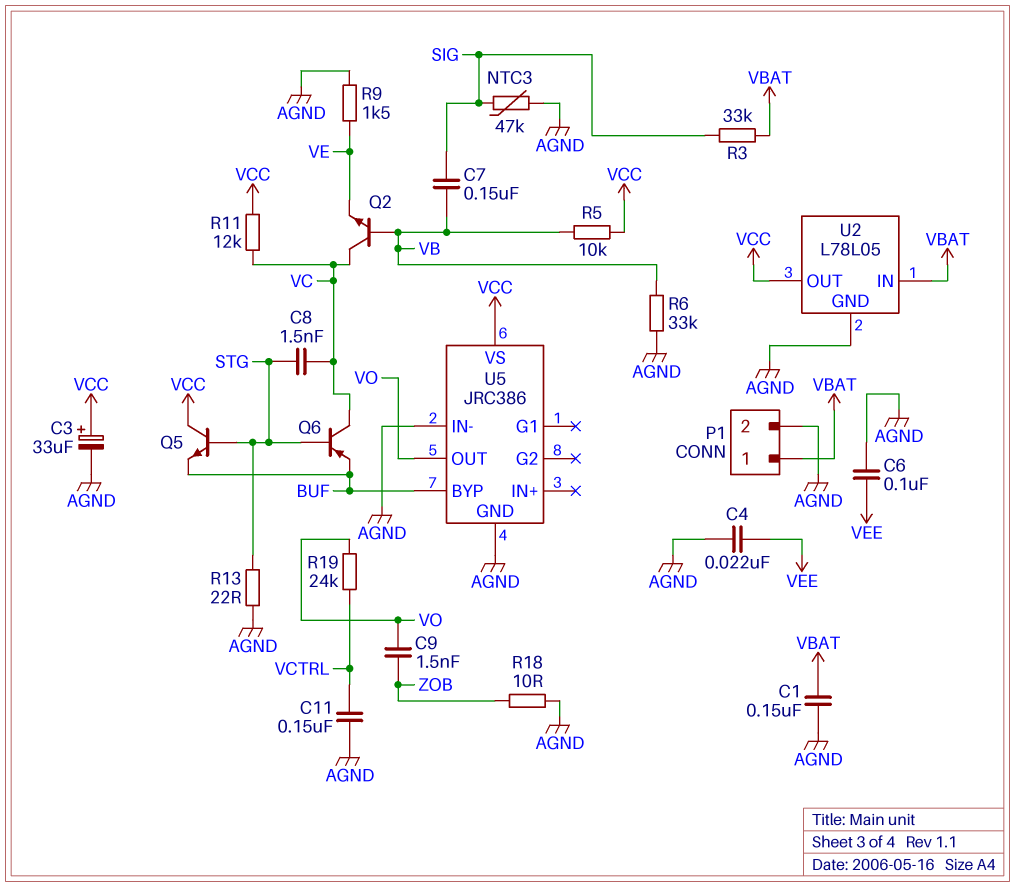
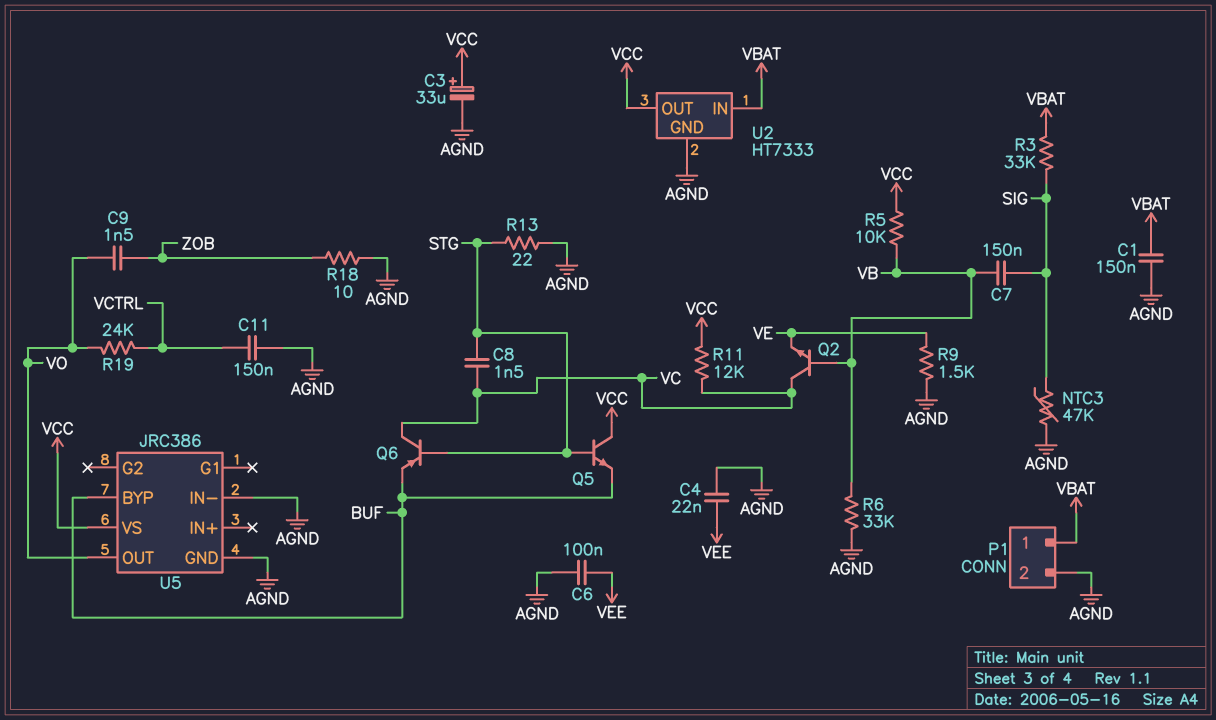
U2: L78L05 -> HT7333

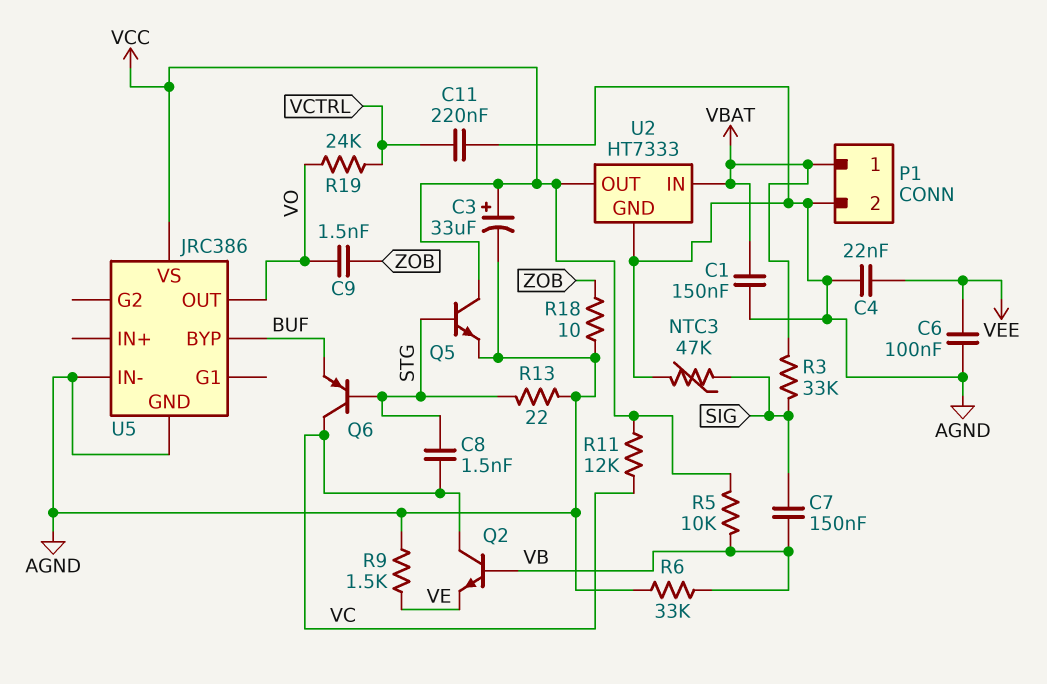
C11: 150nF (AGND, VCTRL) -> 220nF (AGND, VCTRL)
Q5: NPN (B STG, C VCC, E BUF) -> NPN (B STG, C VCC, E AGND)

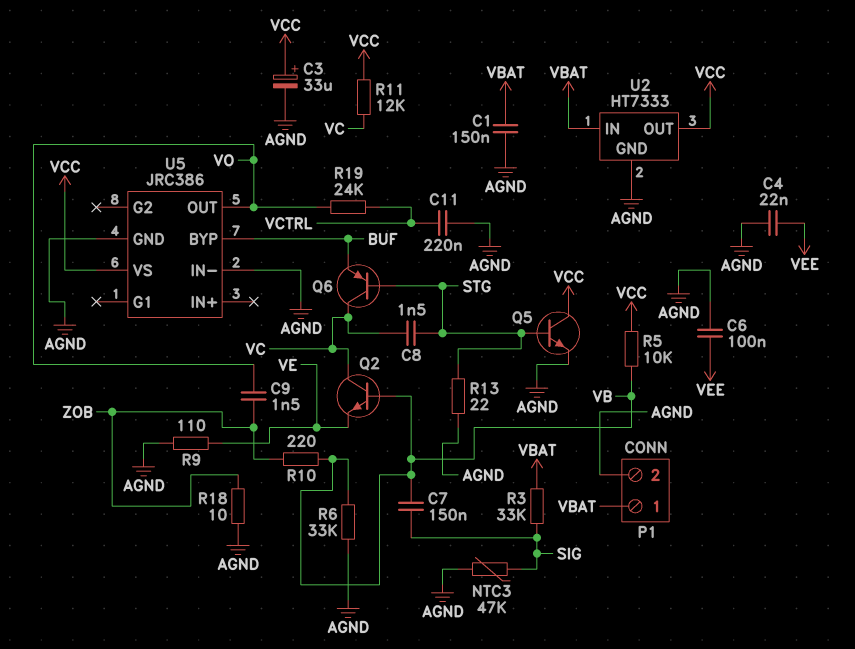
R9: 1.5k (AGND, VE) -> 110 (AGND, VE)
R10: none -> 220 (VB, ZOB)

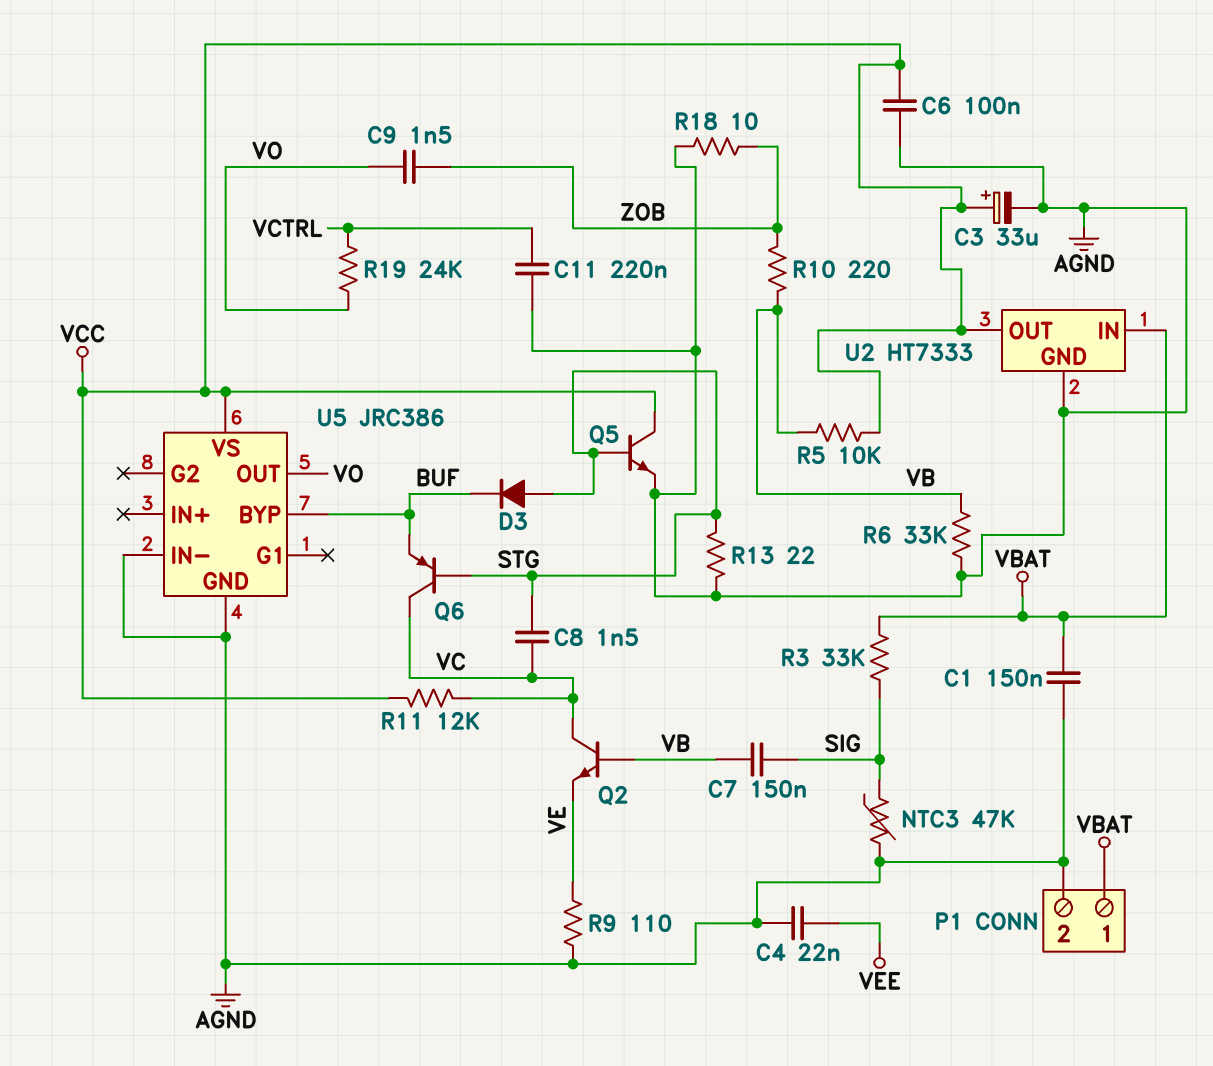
C6: 100nF (AGND, VEE) -> 100nF (AGND, VCC)
D3: none -> diode (A STG, K BUF)

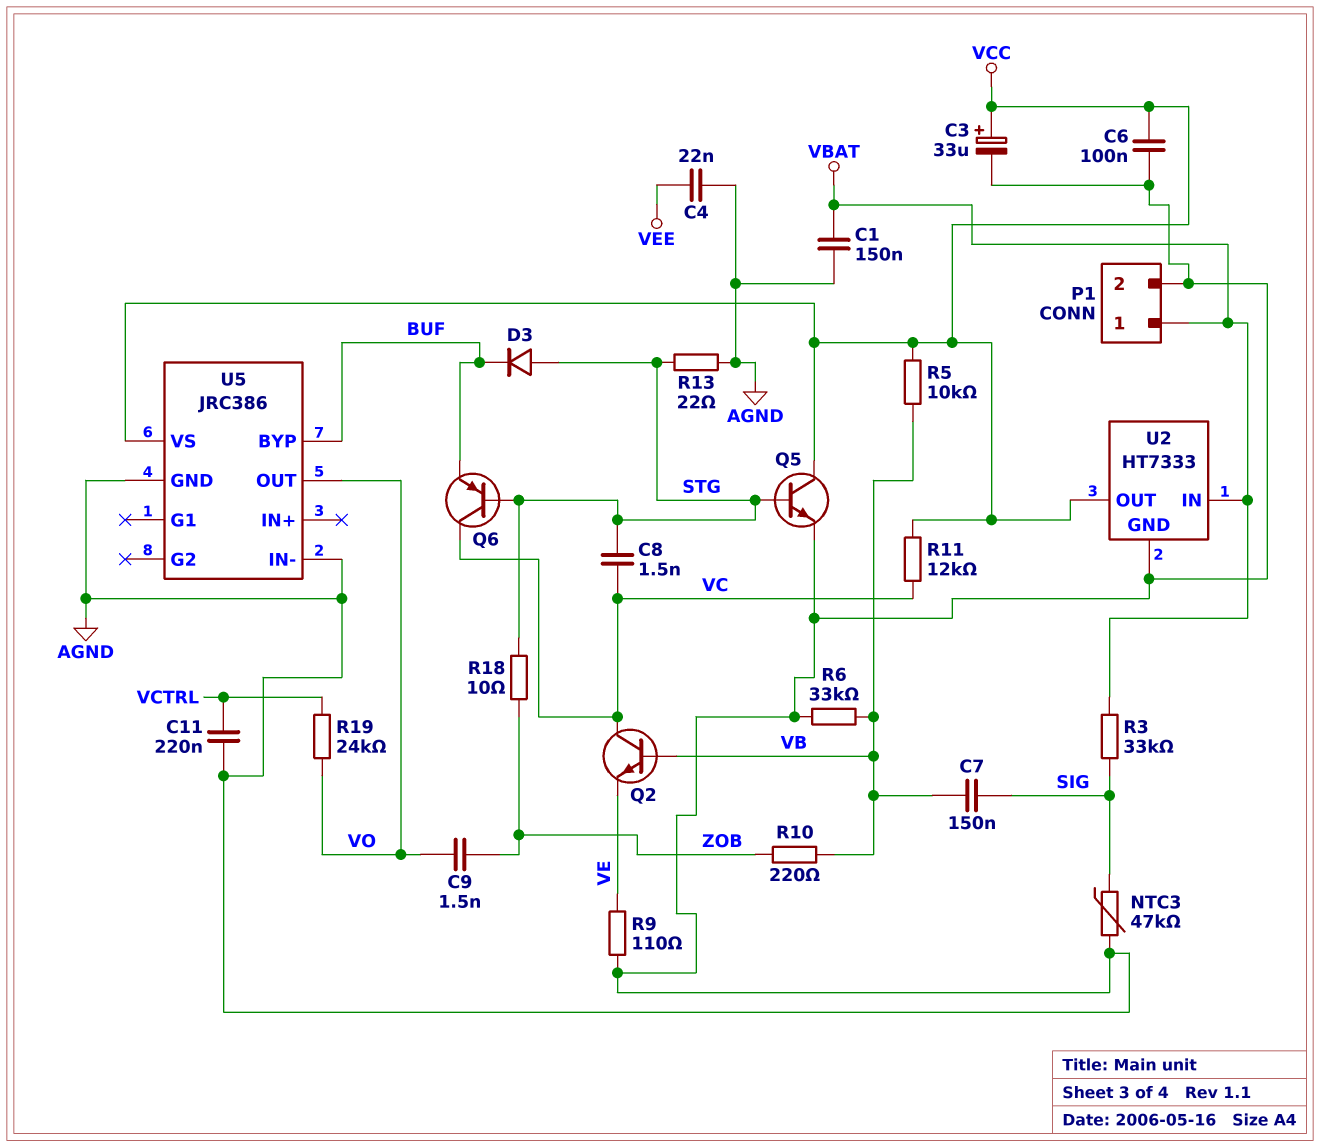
R18: 10 (AGND, ZOB) -> 10 (STG, ZOB)

